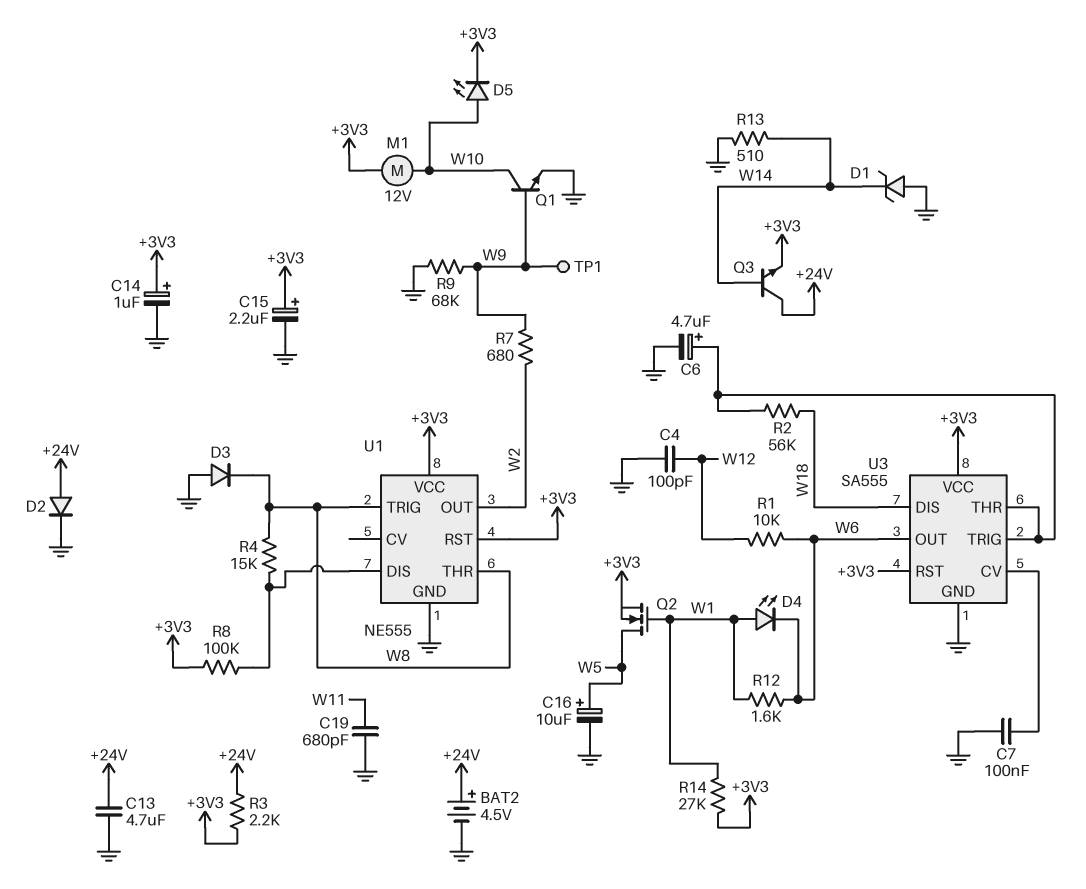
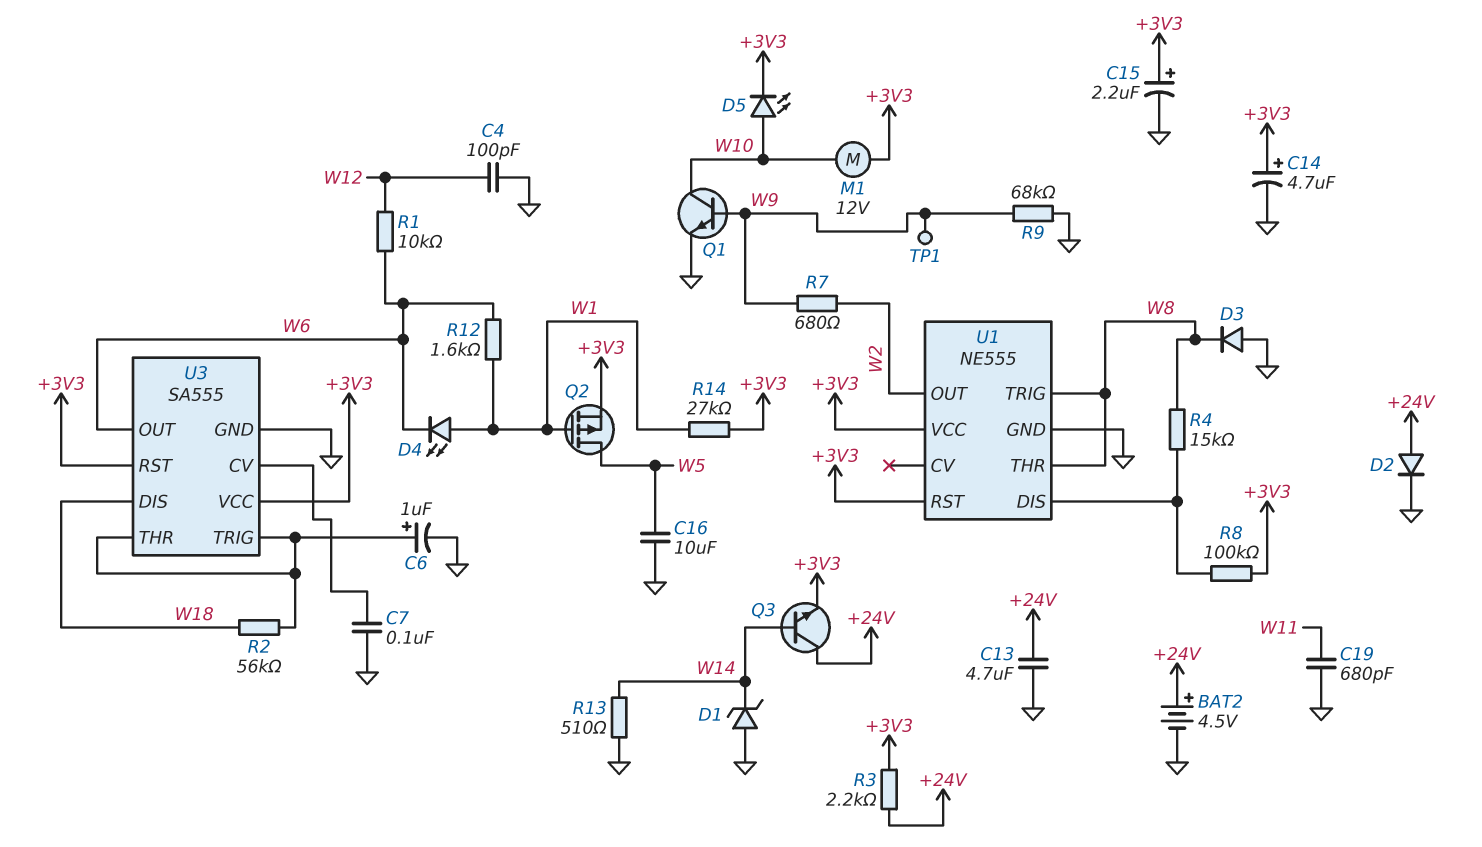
C6: 4.7uF (plus U3/THR, minus GND) -> 1uF (plus U3/THR, minus GND)
C14: 1uF (plus +3V3, minus GND) -> 4.7uF (plus +3V3, minus GND)
C16: 10uF (plus W5, minus GND) -> 10uF (GND, W5)
Q2: NMOS (G W1, D W5, S +3V3) -> PMOS (G W1, D W5, S +3V3)

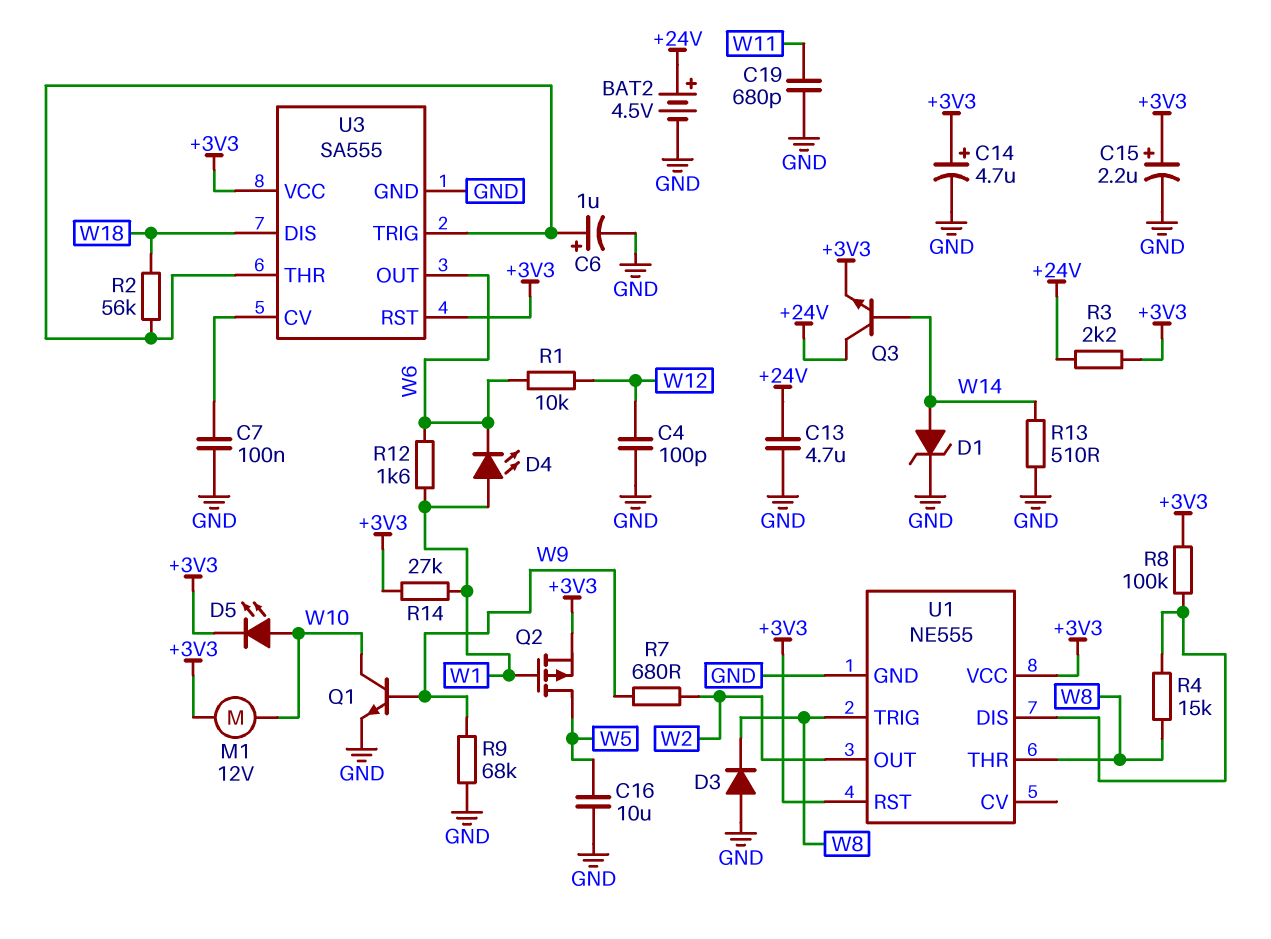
D1: zener (A GND, K W14) -> zener (A W14, K GND)
D2: diode (A +24V, K GND) -> none
TP1: test point (W9) -> none

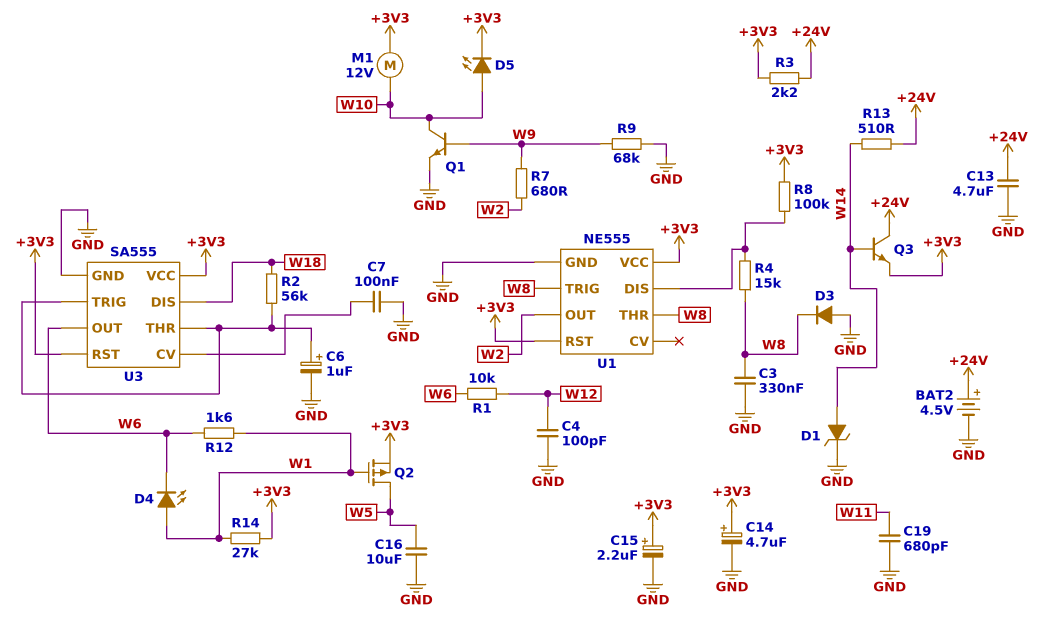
C3: none -> 330nF (GND, W8)
R13: 510 (GND, W14) -> 510 (+24V, W14)

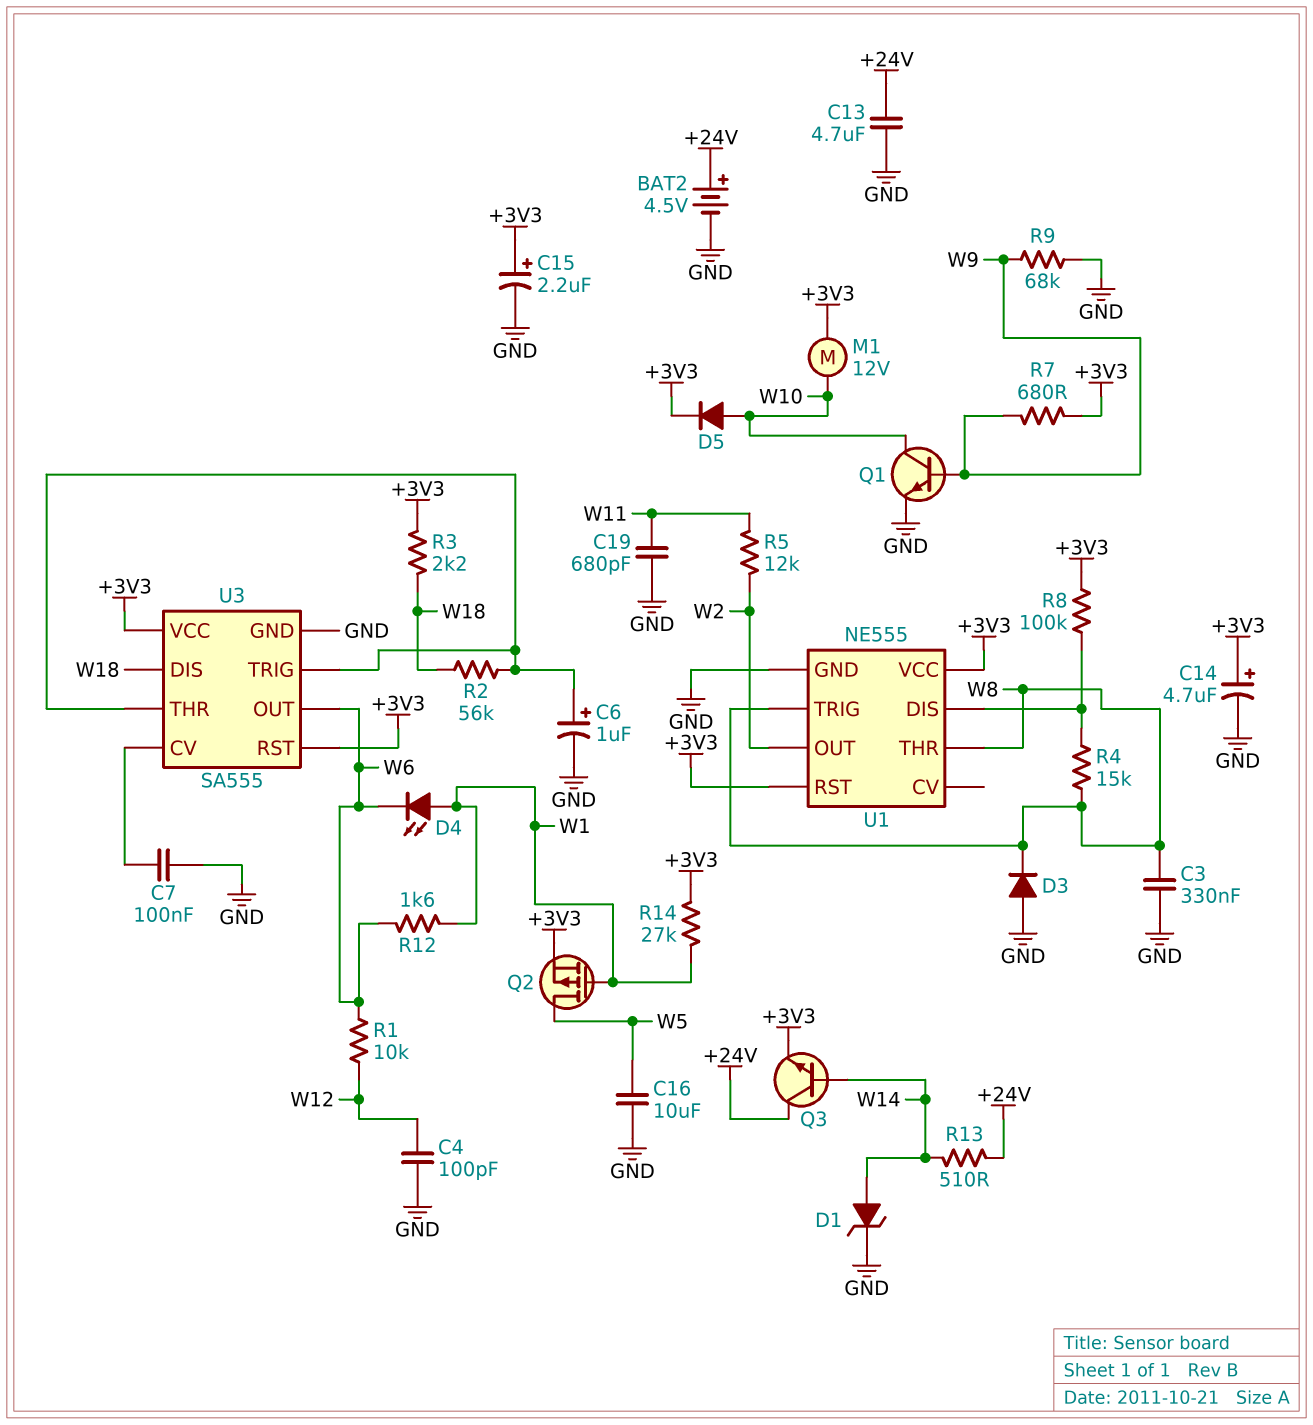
D5: LED (A W10, K +3V3) -> diode (A W10, K +3V3)
R3: 2.2k (+3V3, +24V) -> 2.2k (+3V3, W18)
R5: none -> 12k (W2, W11)
R7: 680 (W2, W9) -> 680 (+3V3, W9)

